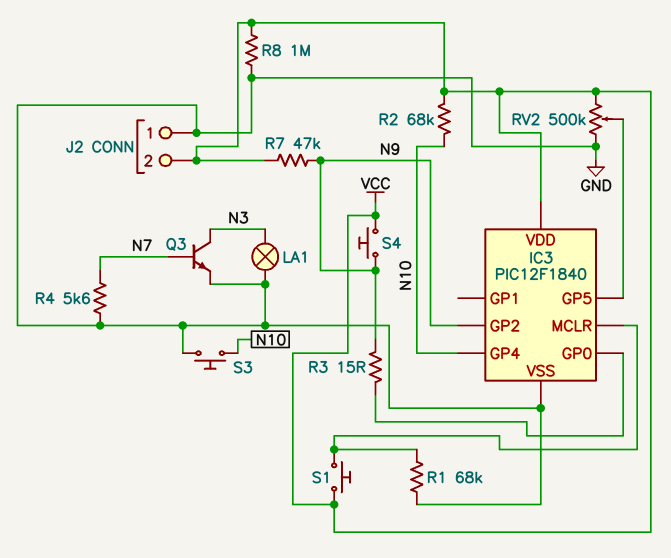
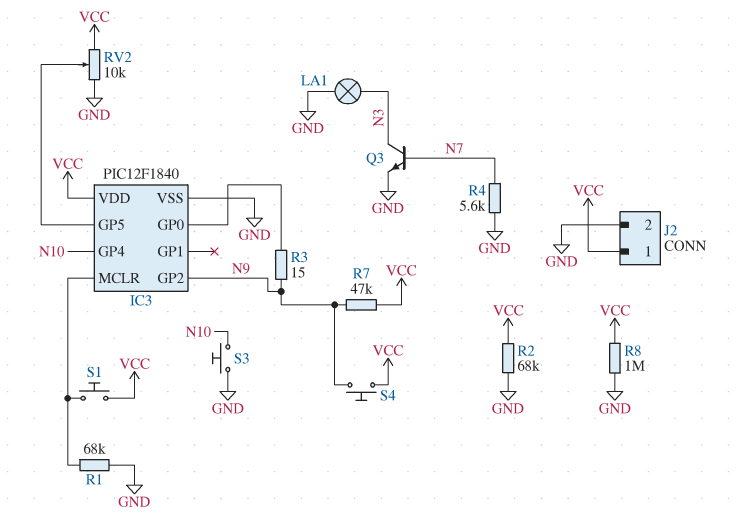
J2 pin 1: GND -> VCC
J2 pin 2: VCC -> GND
R2: 68k (N10, VCC) -> 68k (GND, VCC)
RV2: 500k (GND, VCC, wiper IC3/GP5) -> 10k (GND, VCC, wiper IC3/GP5)

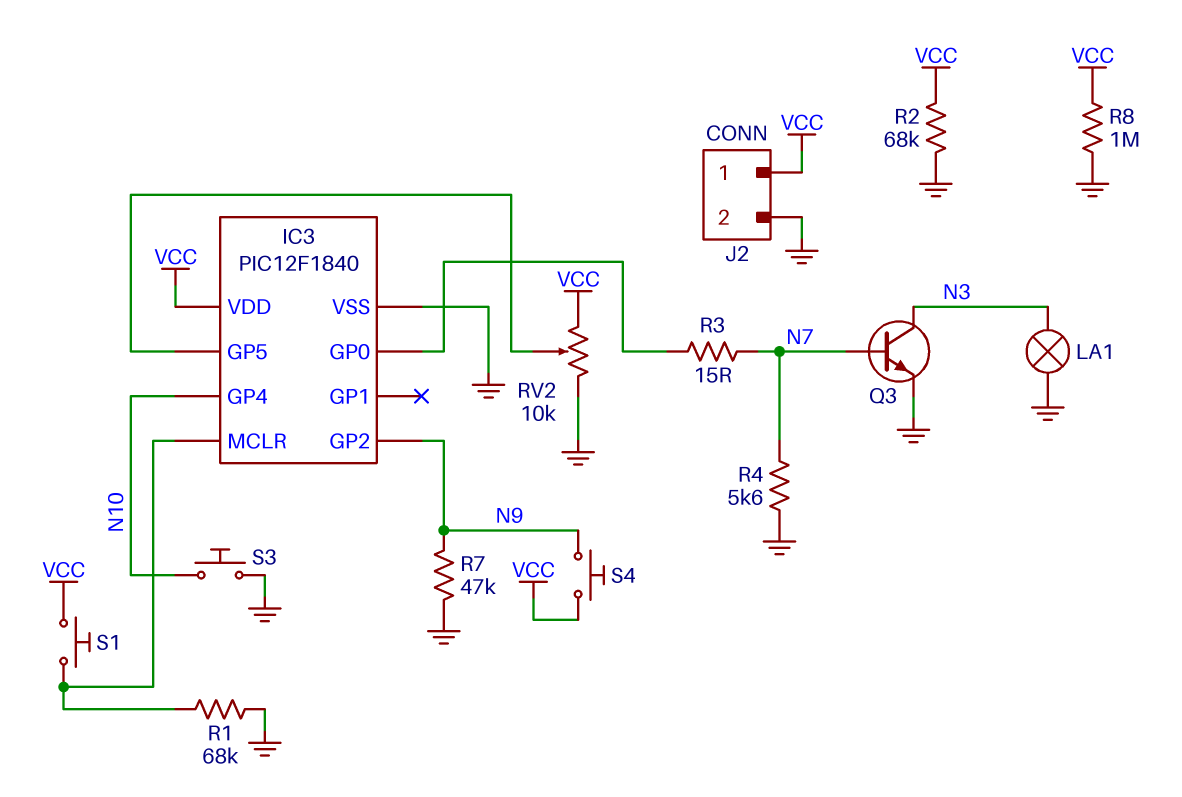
R3: 15 (IC3/GP0, N9) -> 15 (IC3/GP0, N7)
R7: 47k (N9, VCC) -> 47k (GND, N9)

